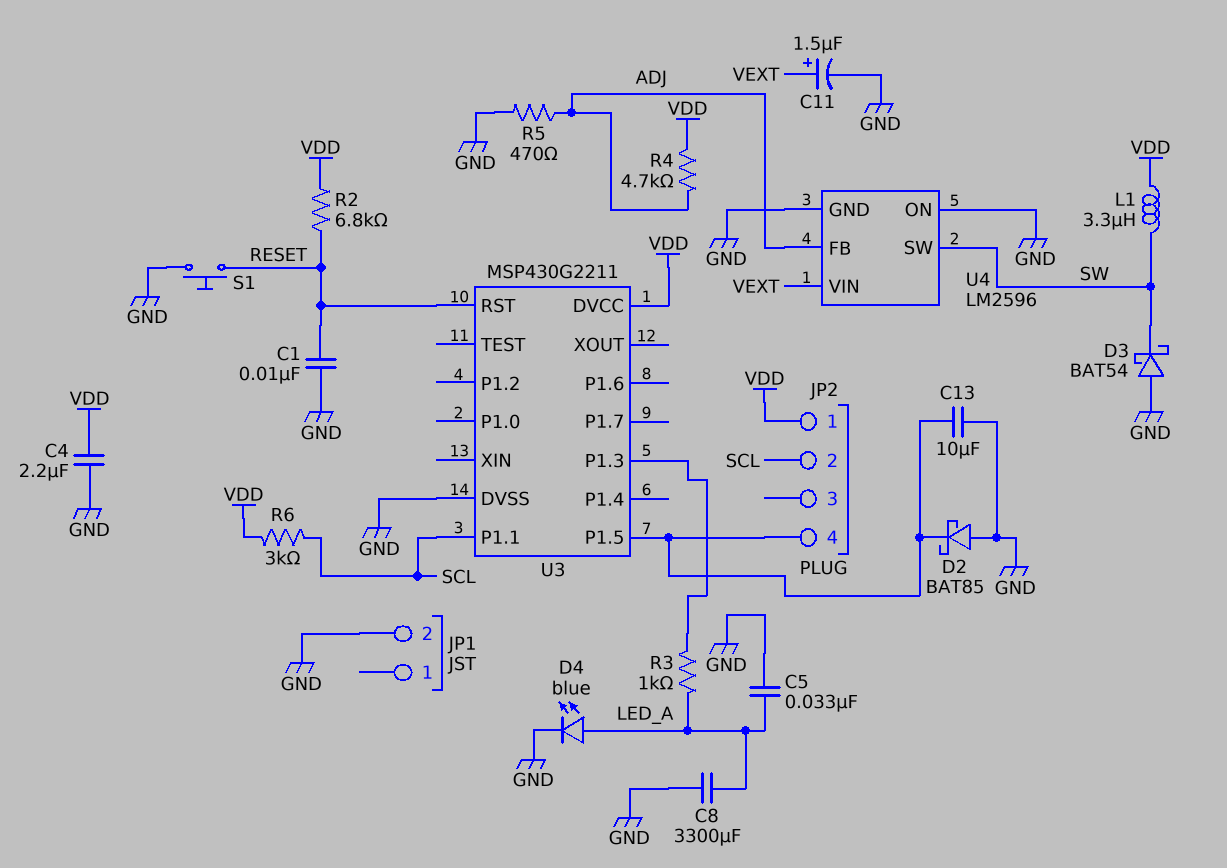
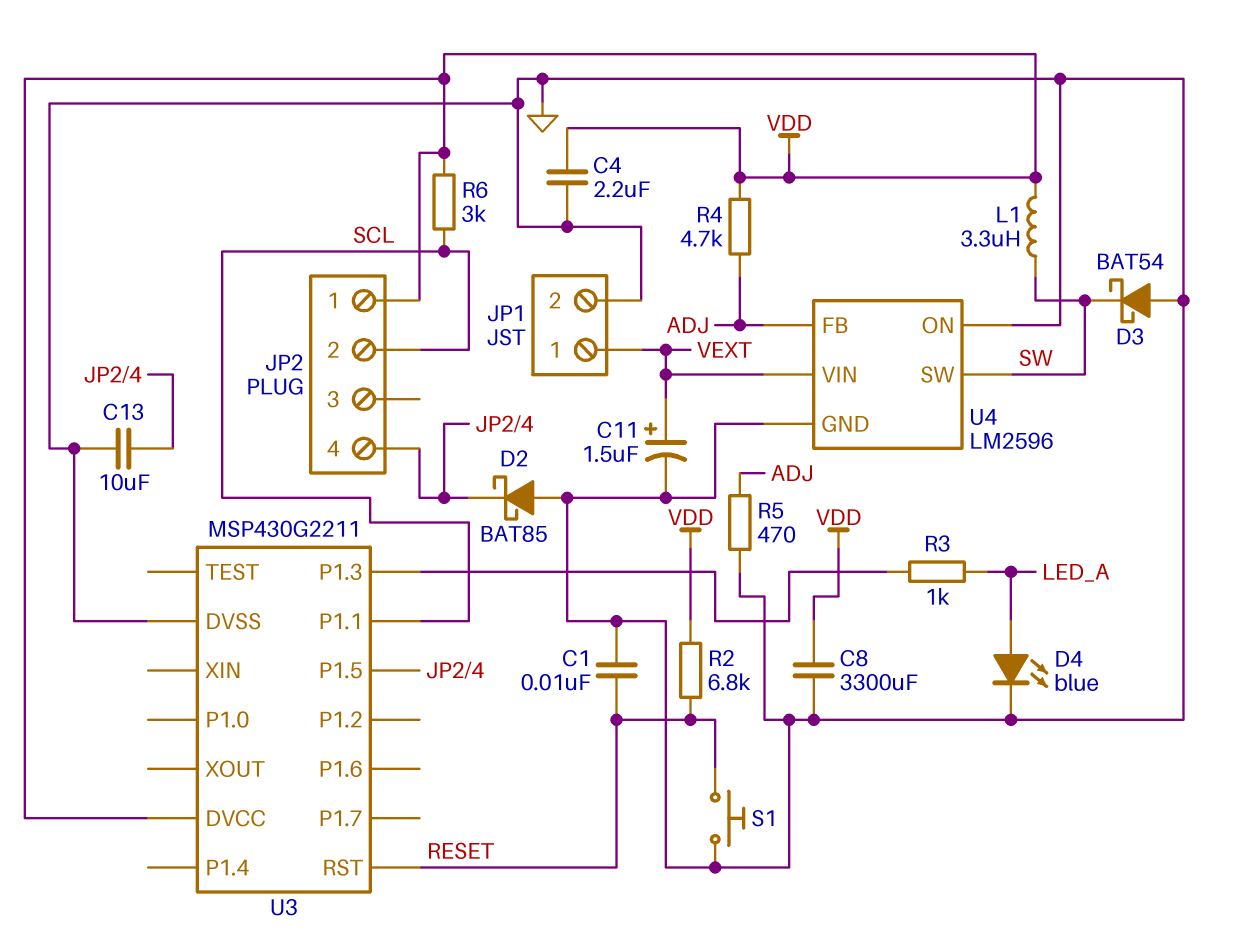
C5: 33nF (GND, LED_A) -> none
C8: 3300uF (GND, LED_A) -> 3300uF (GND, VDD)
JP1 pin 1: none -> VEXT

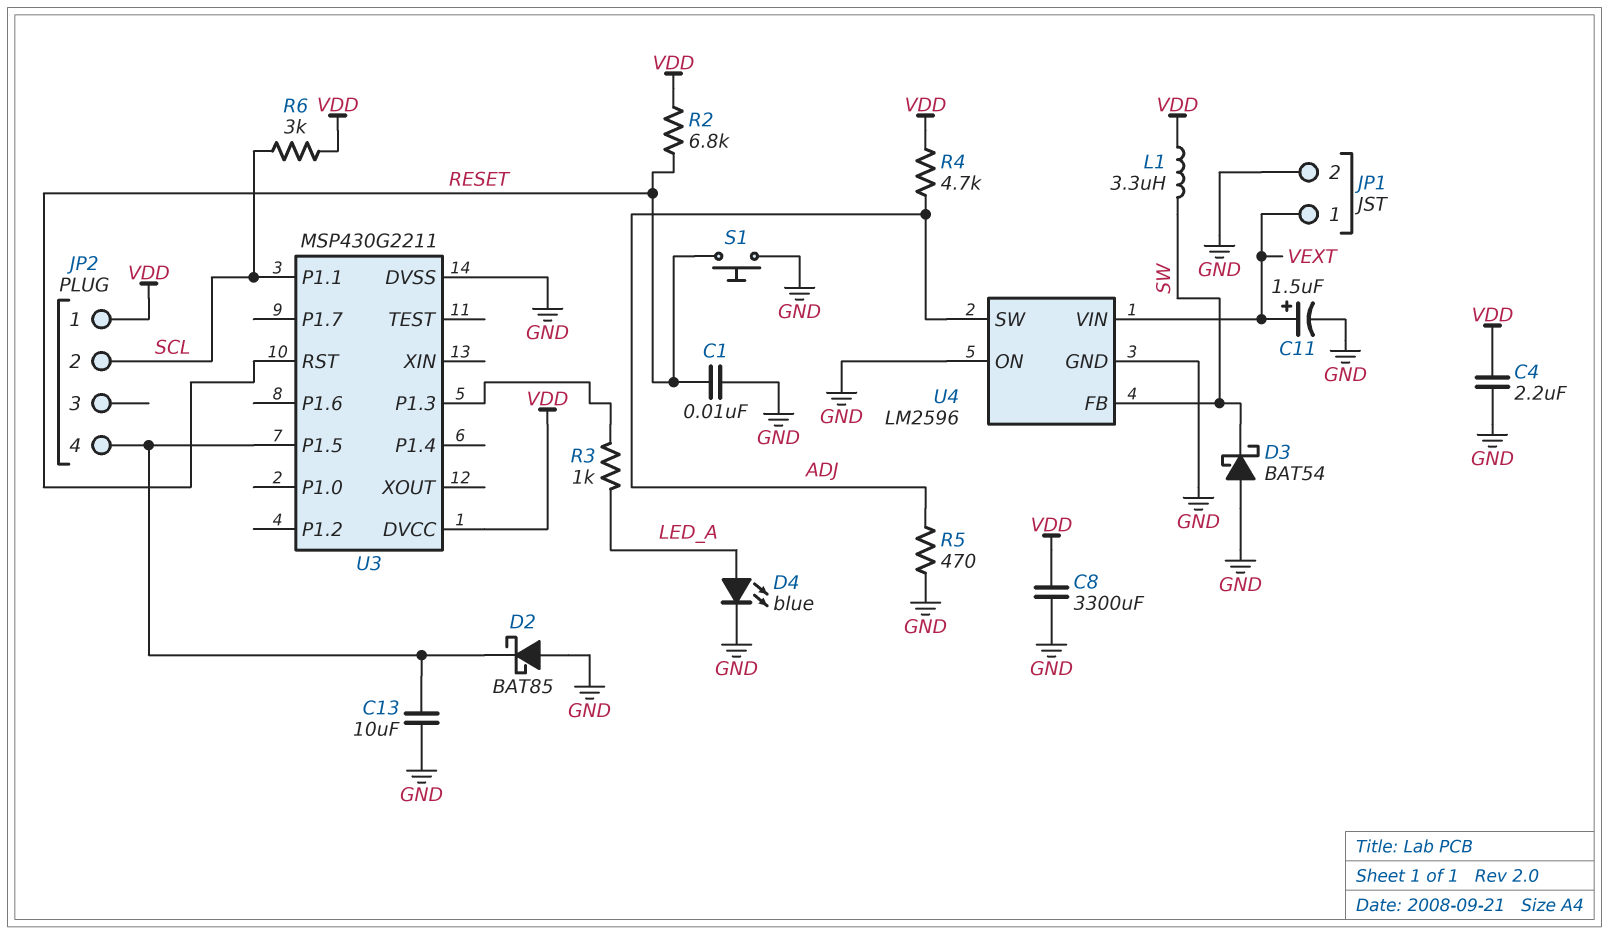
U4 pin FB: ADJ -> SW
U4 pin SW: SW -> ADJ

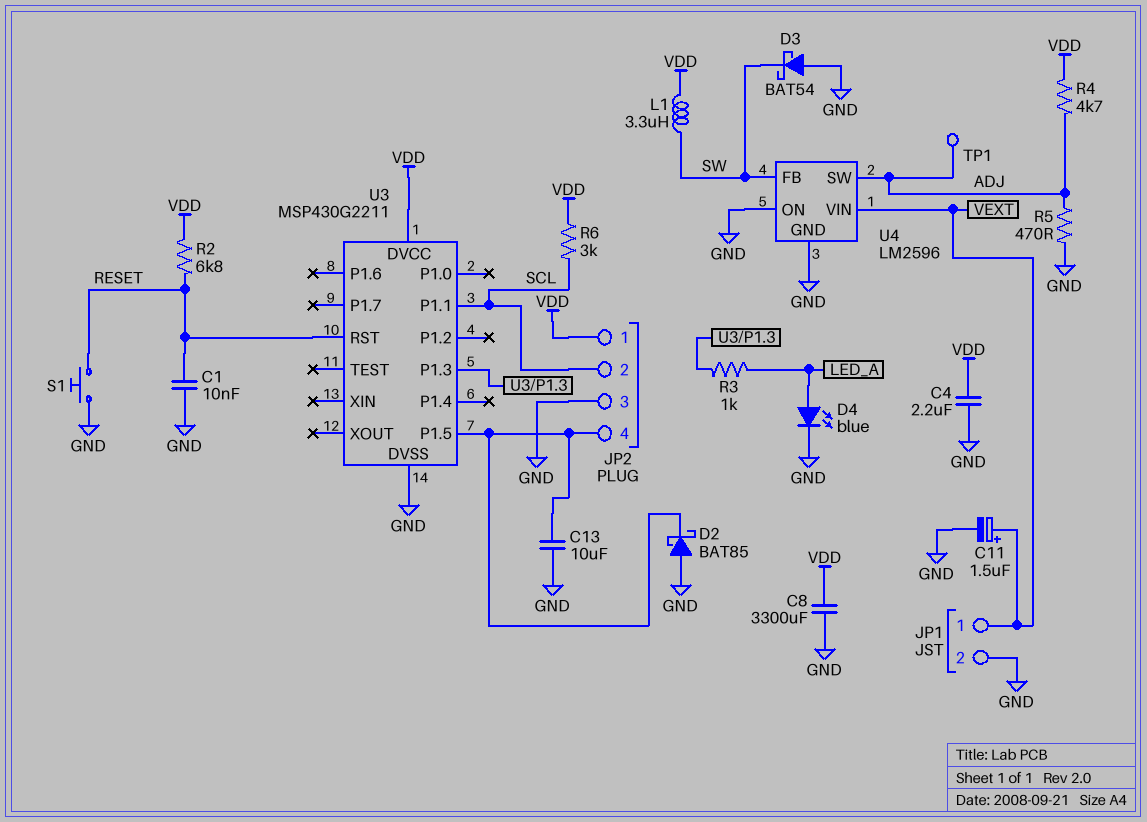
JP2 pin 3: none -> GND
TP1: none -> test point (ADJ)

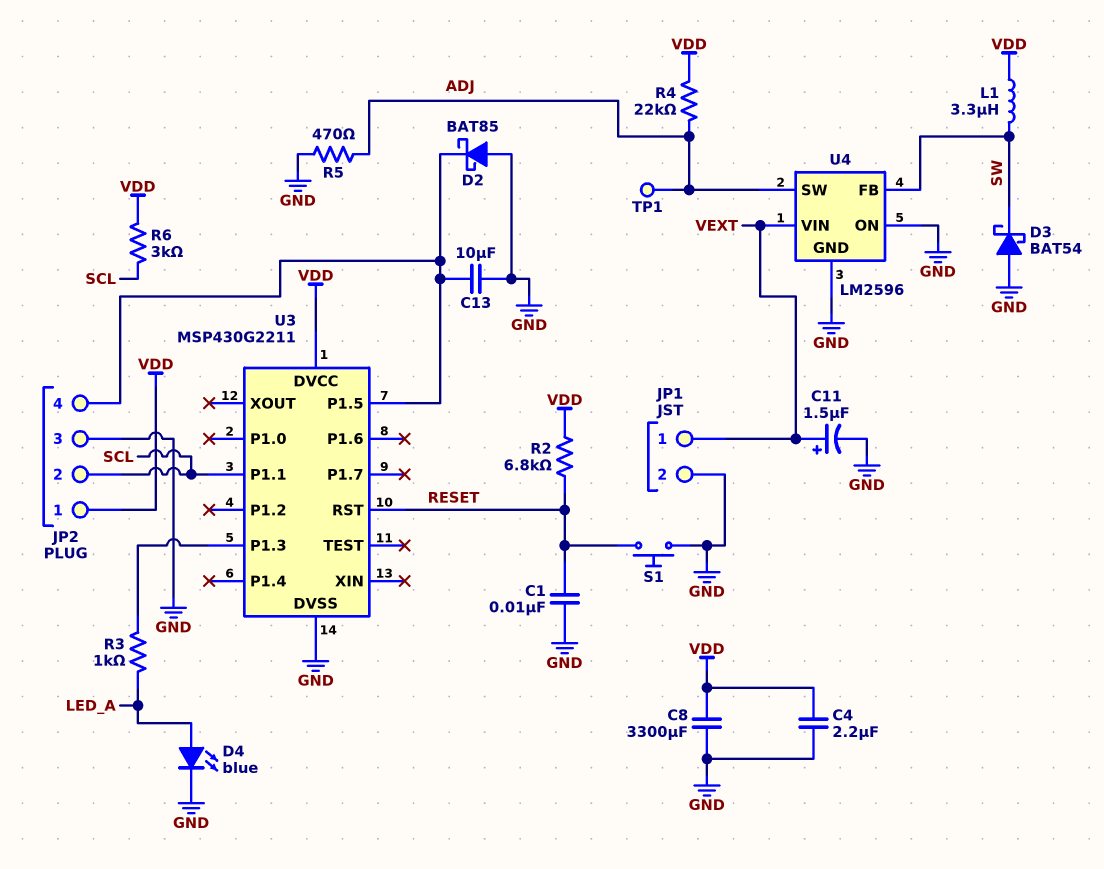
R4: 4.7k (ADJ, VDD) -> 22k (ADJ, VDD)

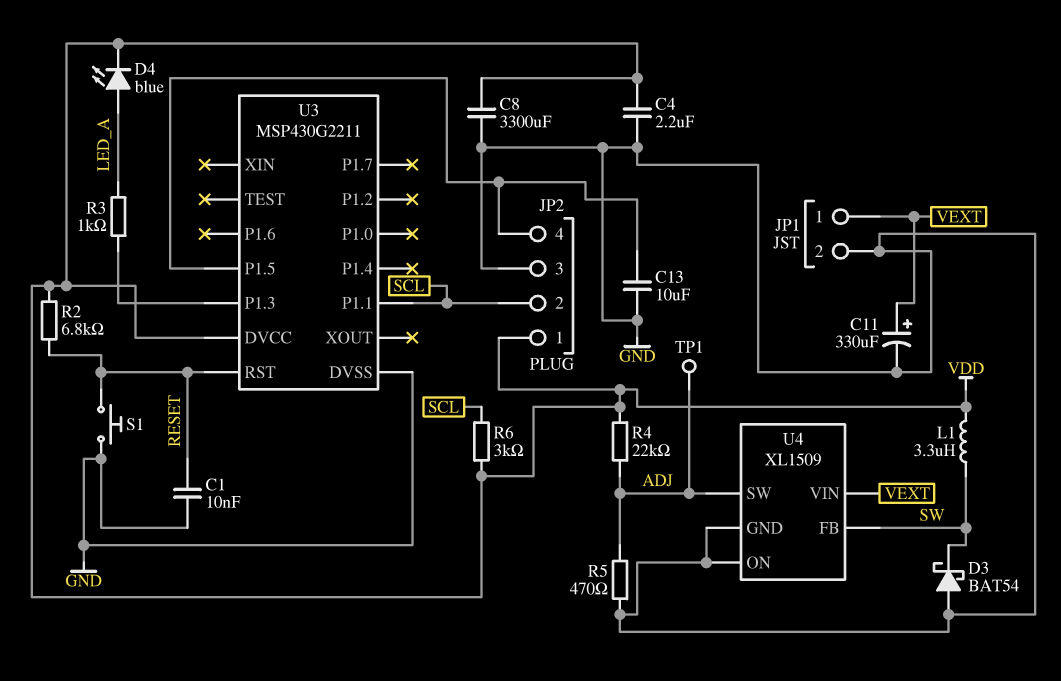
C11: 1.5uF (plus VEXT, minus GND) -> 330uF (plus VEXT, minus GND)
D2: schottky BAT85 (A GND, K JP2/4) -> none
D4: LED blue (A LED_A, K GND) -> LED blue (A LED_A, K VDD)
U4: LM2596 -> XL1509

